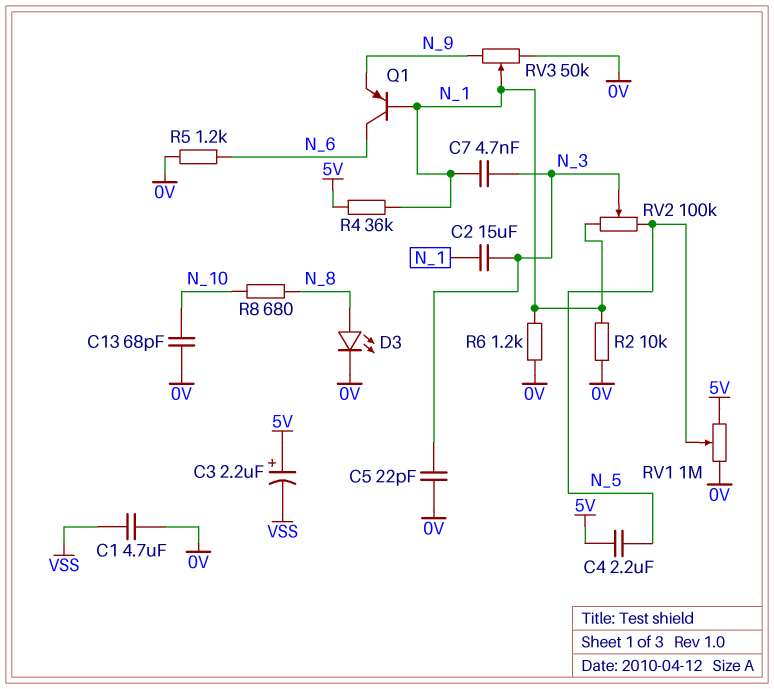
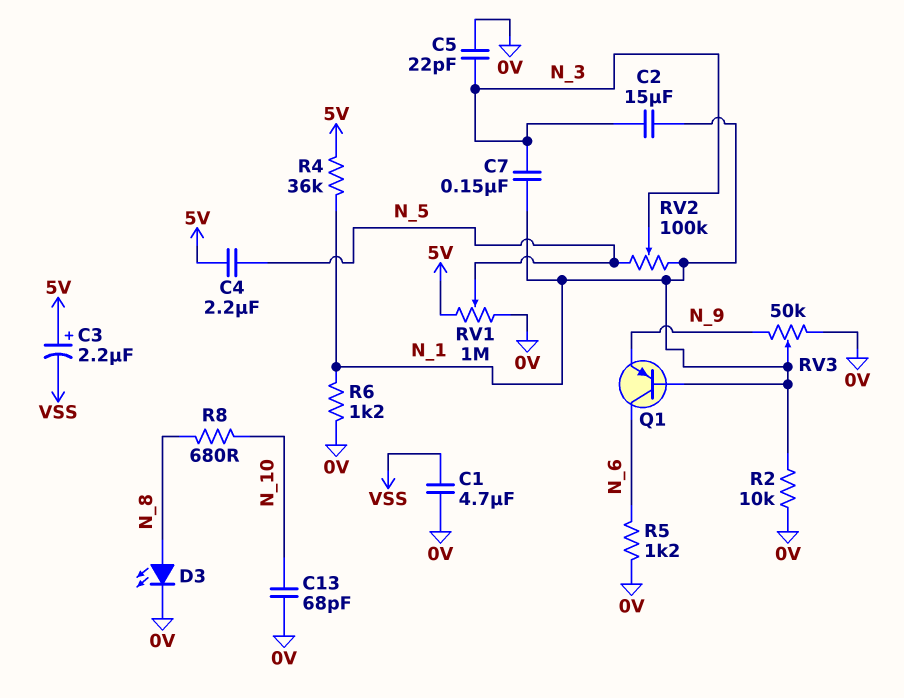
C7: 4.7nF (N_1, N_3) -> 150nF (N_1, N_3)

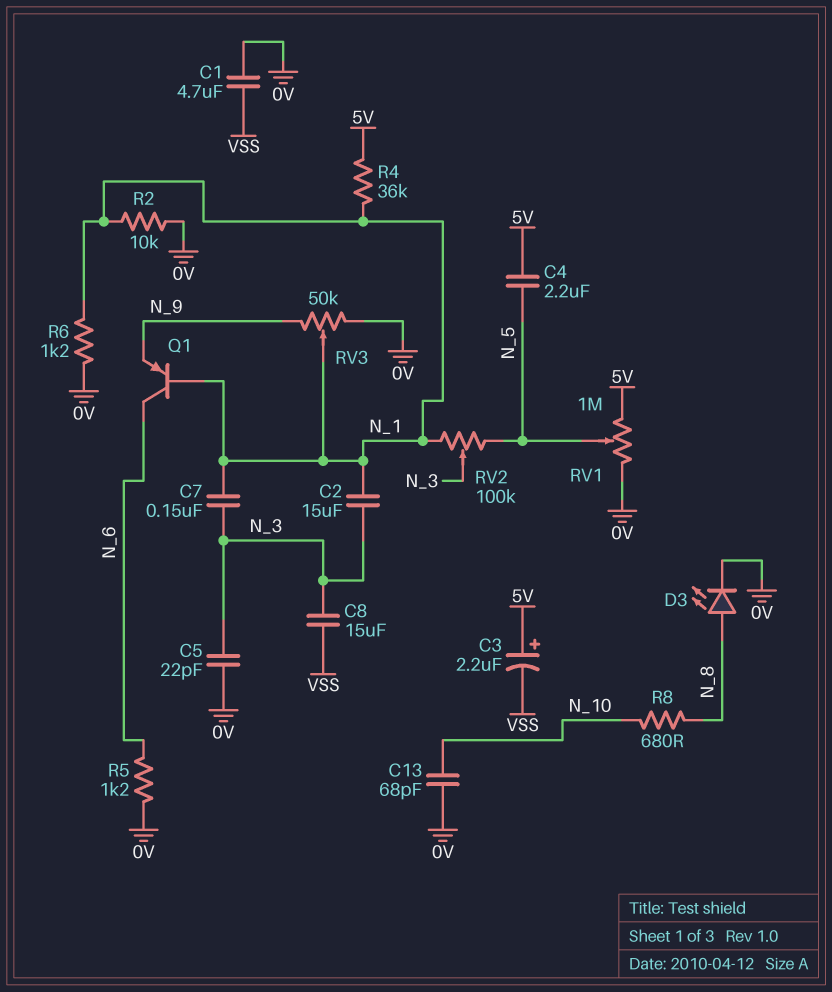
C8: none -> 15uF (N_3, VSS)

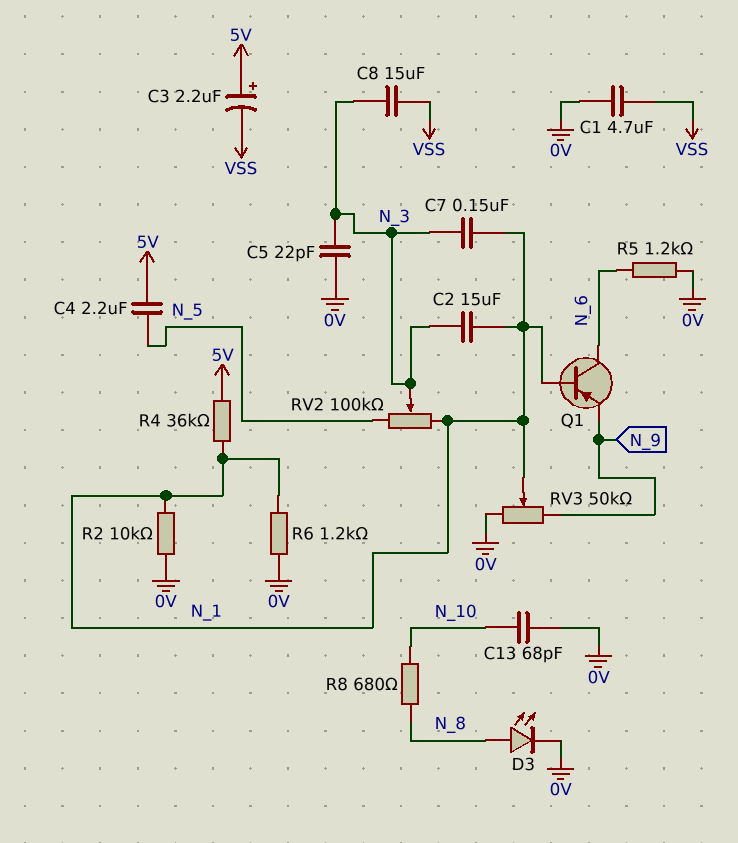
RV1: 1M (0V, 5V, wiper N_5) -> none

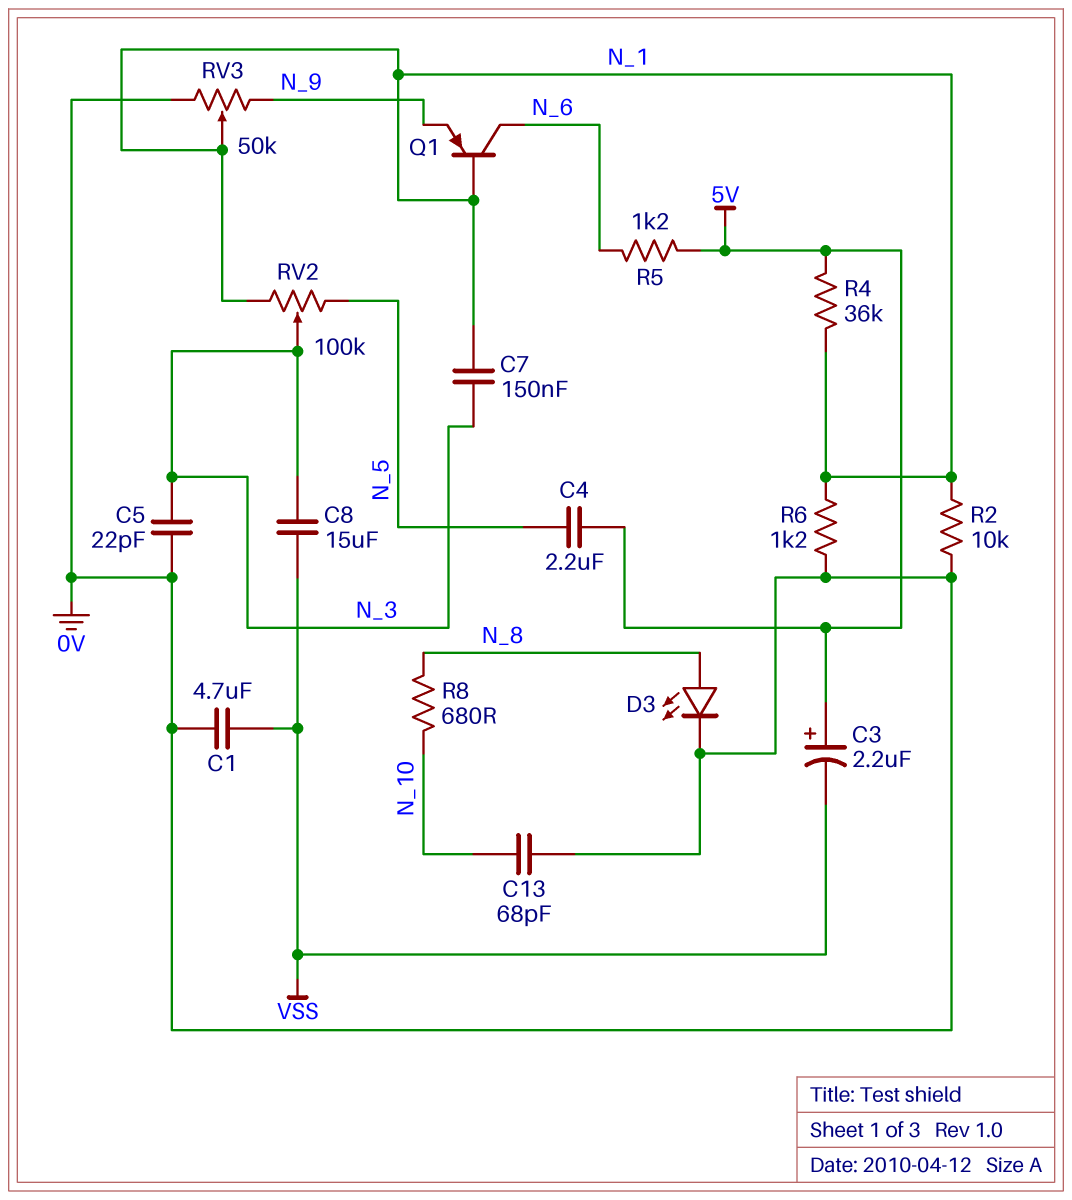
C2: 15uF (N_1, N_3) -> none
R5: 1.2k (0V, N_6) -> 1.2k (5V, N_6)

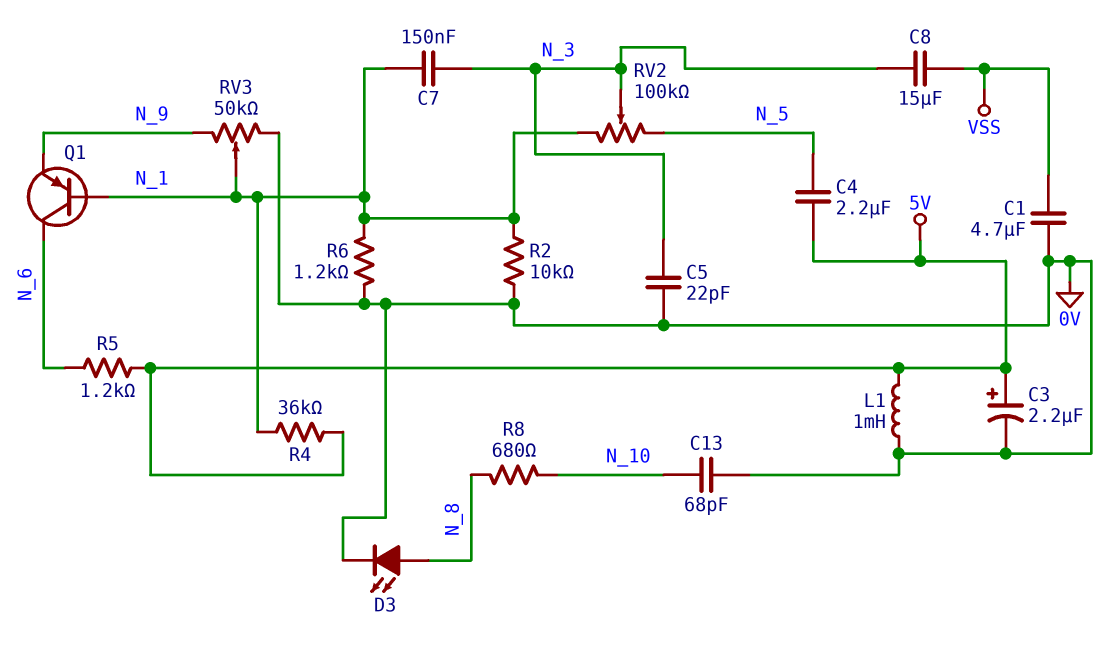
C3: 2.2uF (plus 5V, minus VSS) -> 2.2uF (plus 5V, minus 0V)
L1: none -> 1mH (0V, 5V)

